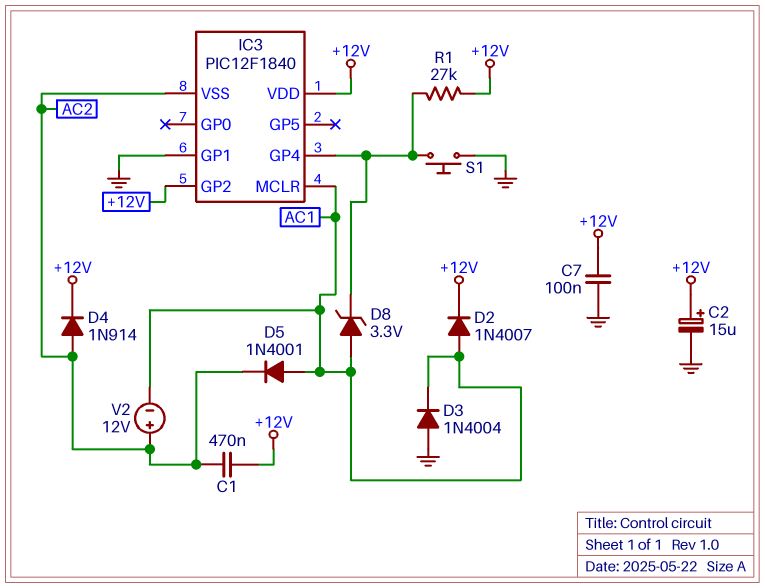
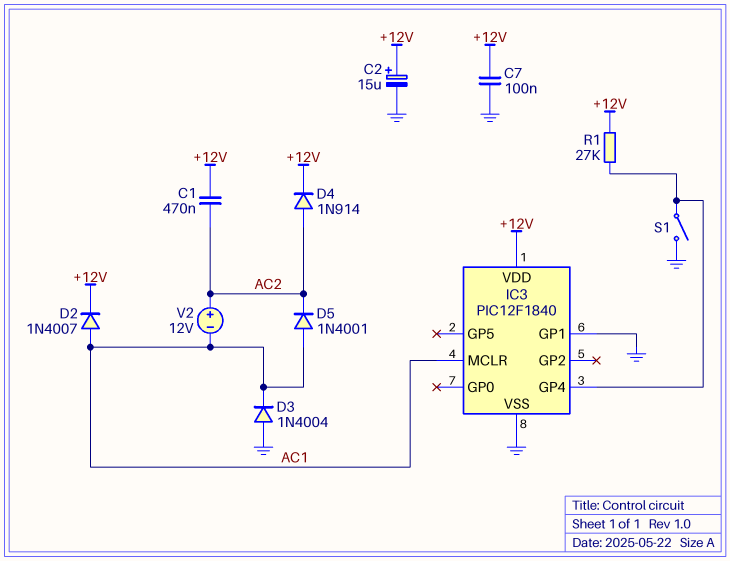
D8: zener 3.3V (A AC1, K IC3/GP4) -> none
IC3 pin GP2: +12V -> none
IC3 pin VSS: AC2 -> GND
S1: button (GND, IC3/GP4) -> switch (GND, IC3/GP4)

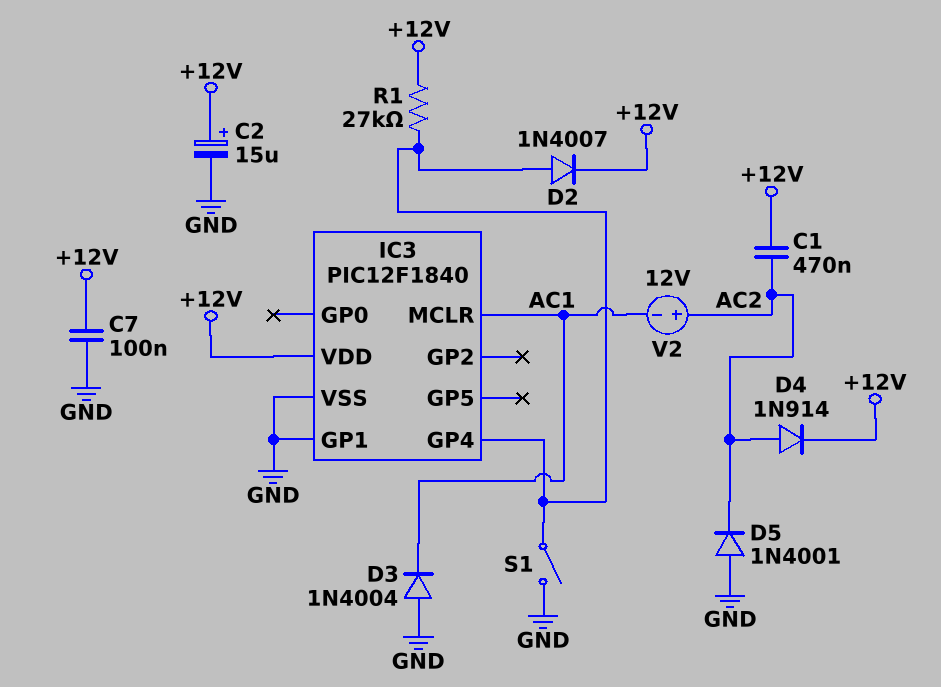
D2: diode 1N4007 (A AC1, K +12V) -> diode 1N4007 (A IC3/GP4, K +12V)
D5: diode 1N4001 (A AC1, K AC2) -> diode 1N4001 (A GND, K AC2)

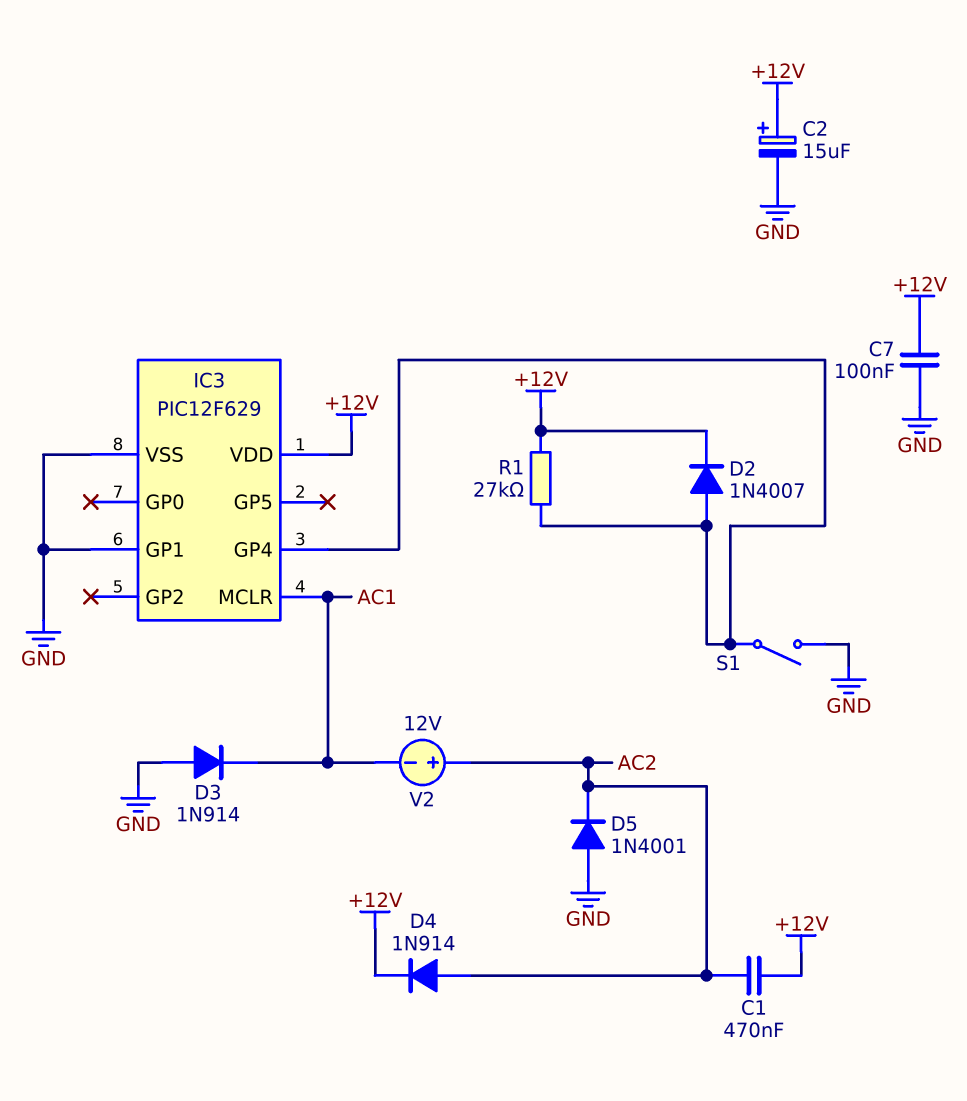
D3: diode 1N4004 (A GND, K AC1) -> diode 1N914 (A GND, K AC1)
IC3: PIC12F1840 -> PIC12F629

